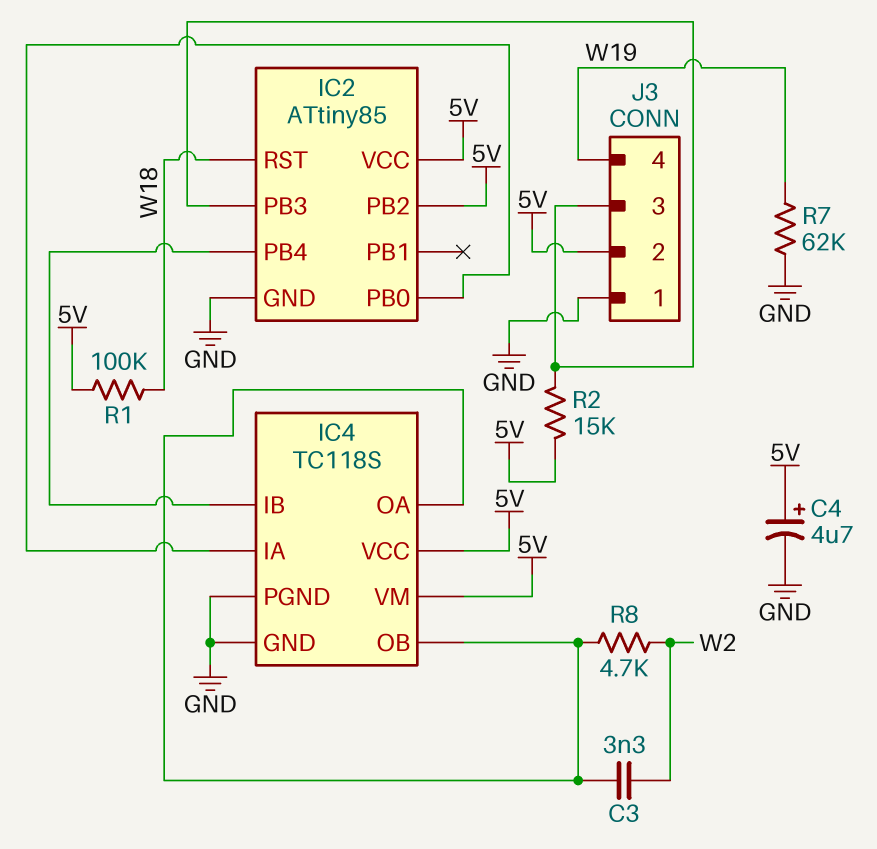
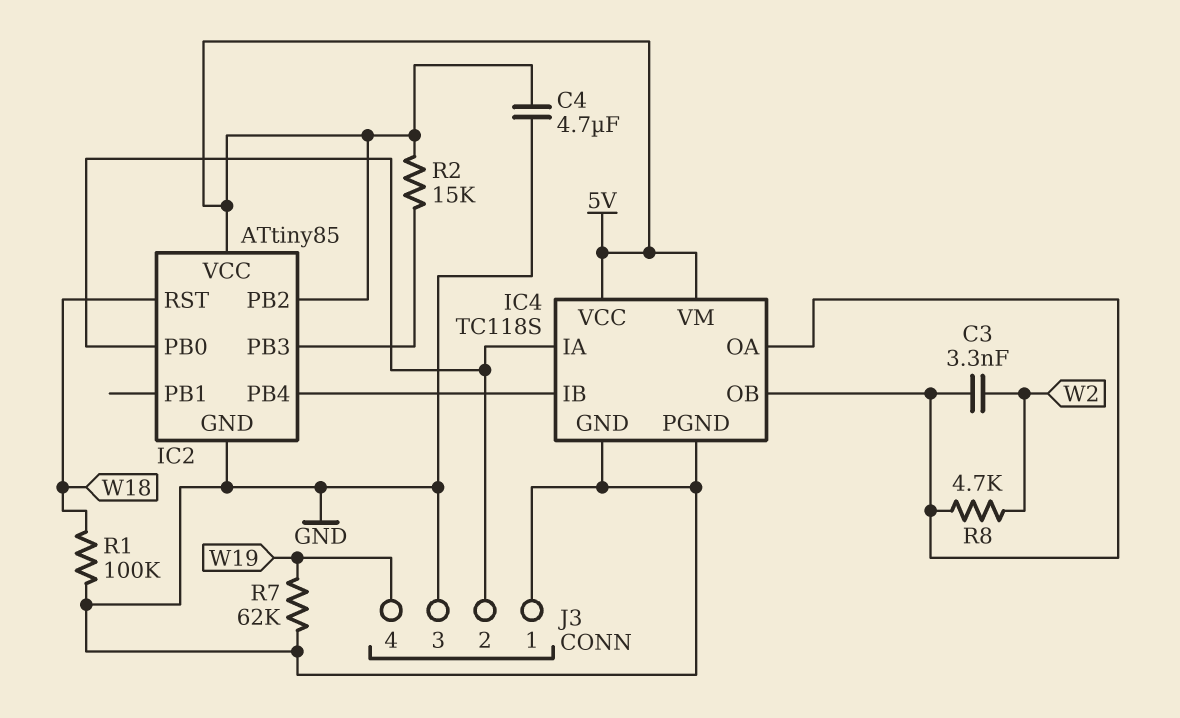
C4: 4.7uF (plus 5V, minus GND) -> 4.7uF (5V, GND)
J3 pin 2: 5V -> IC2/PB0
J3 pin 3: IC2/PB3 -> GND
R1: 100k (5V, W18) -> 100k (GND, W18)

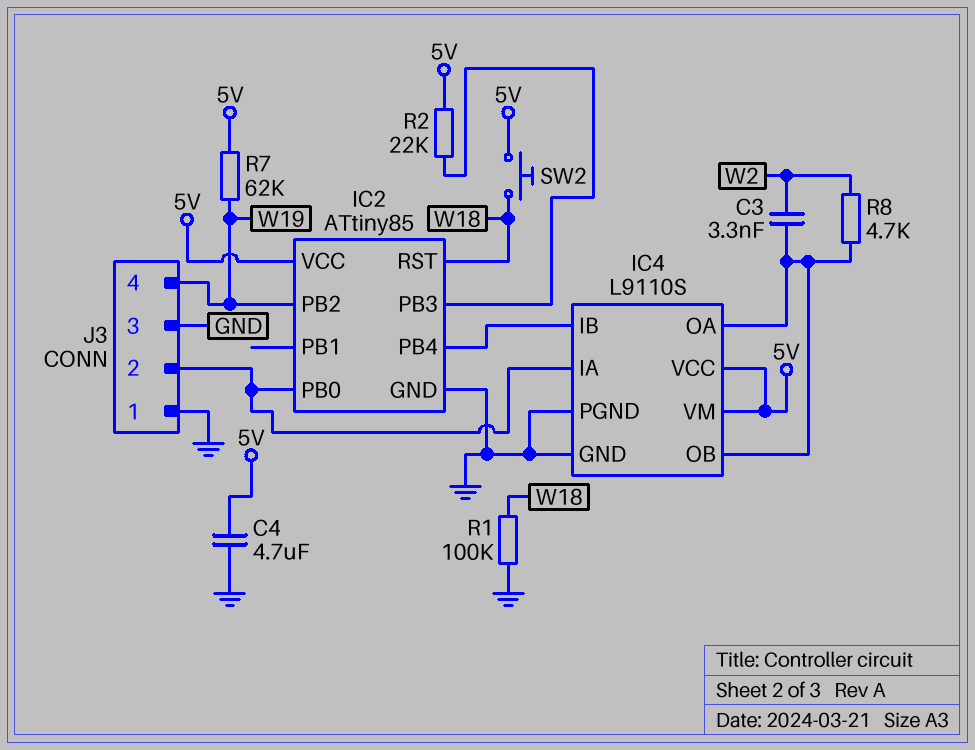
IC2 pin PB2: 5V -> W19
IC4: TC118S -> L9110S
R2: 15k (5V, IC2/PB3) -> 22k (5V, IC2/PB3)
R7: 62k (GND, W19) -> 62k (5V, W19)
SW2: none -> button (5V, W18)

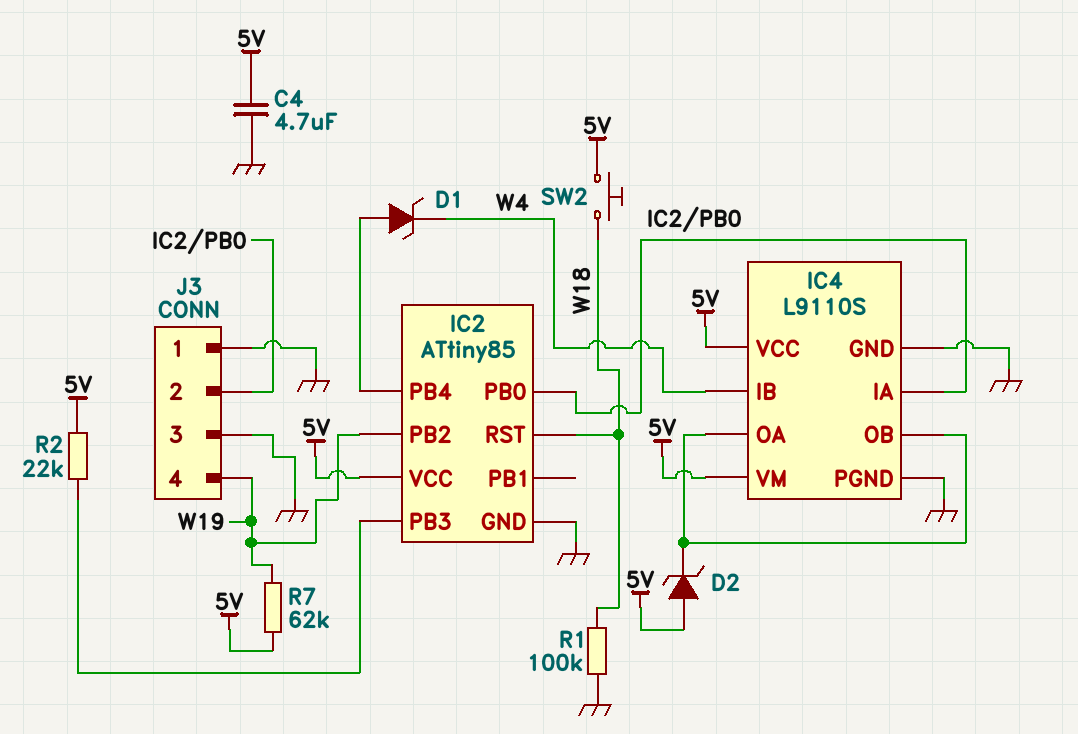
C3: 3.3nF (IC4/OA, W2) -> none
D1: none -> zener (A IC2/PB4, K W4)
D2: none -> zener (A 5V, K IC4/OA)
IC4 pin IB: IC2/PB4 -> W4
R8: 4.7k (IC4/OA, W2) -> none

